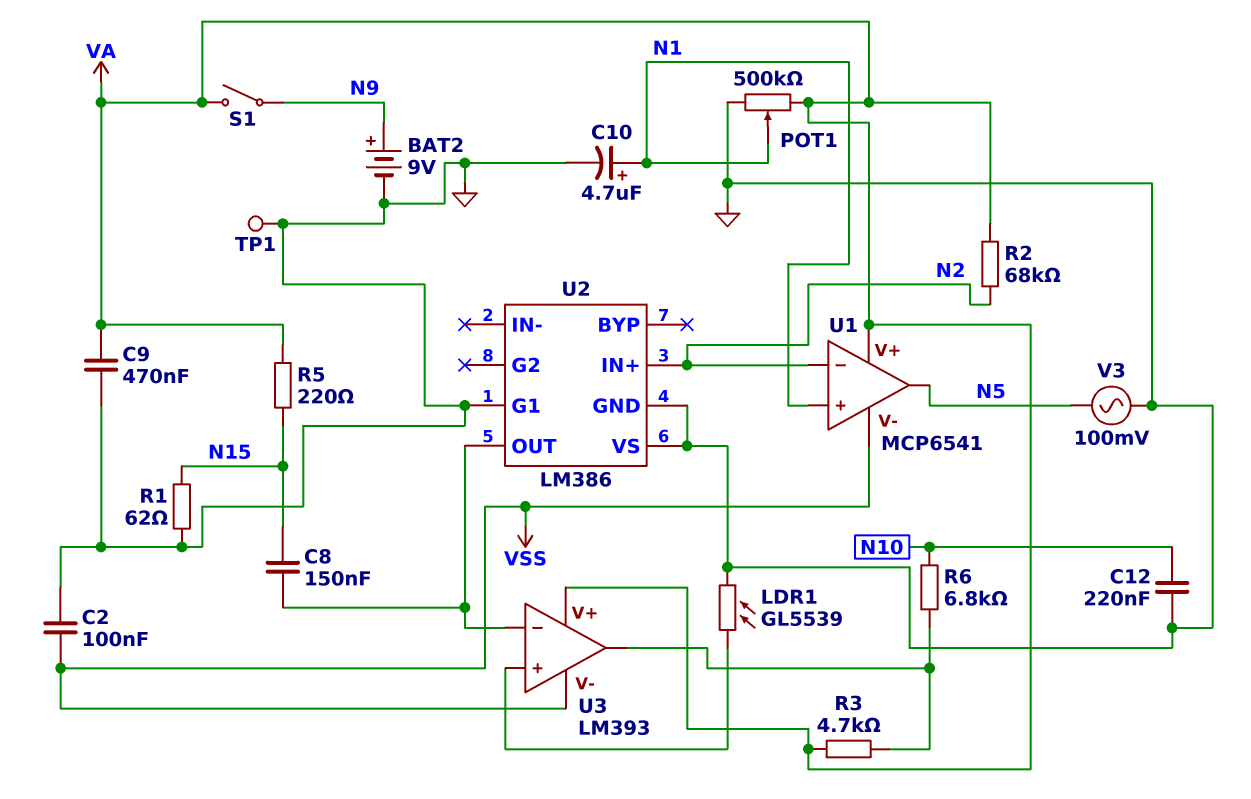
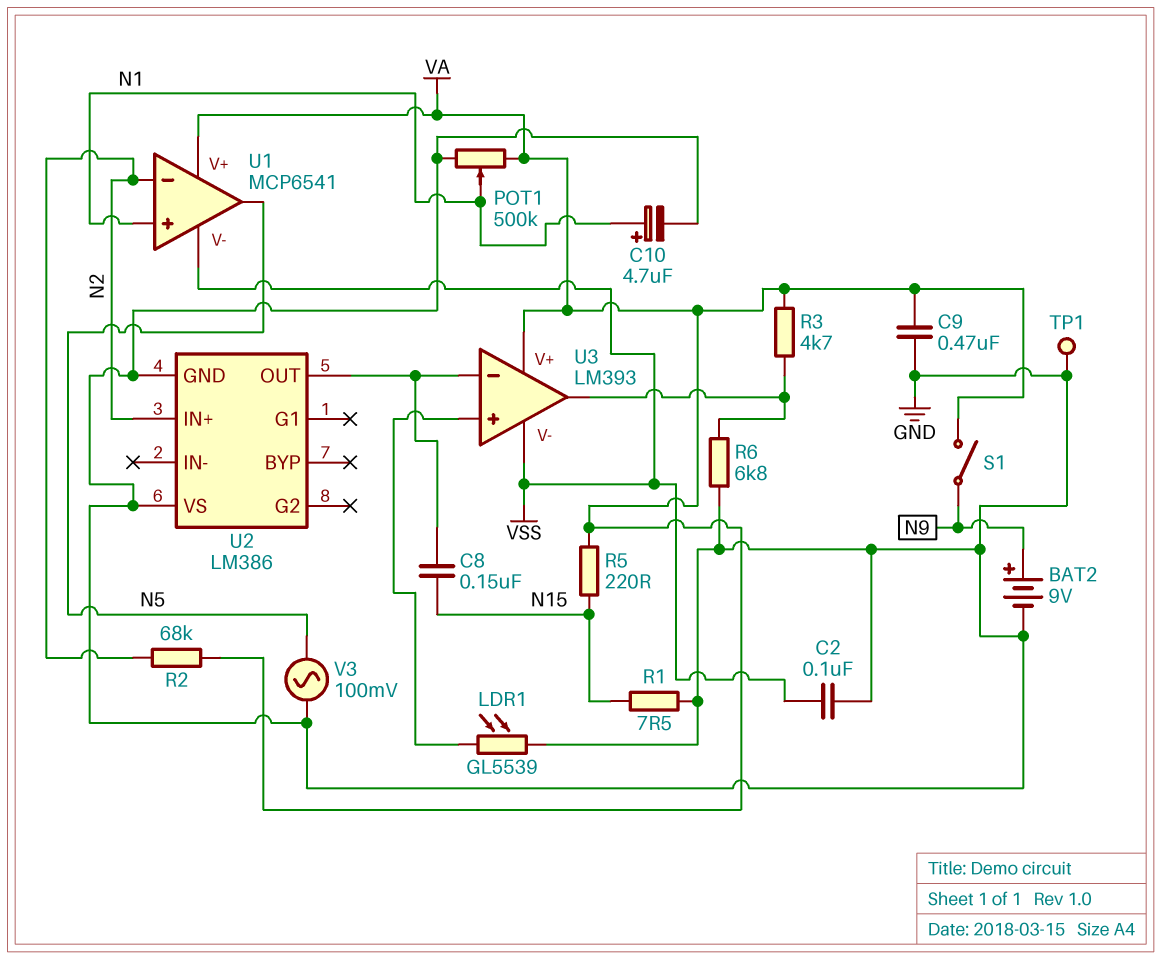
C12: 220nF (GND, N10) -> none
R1: 62 (GND, N15) -> 7.5 (GND, N15)
R6: 6.8k (N10, U3/out) -> 6.8k (GND, U3/out)
U2 pin G1: GND -> none

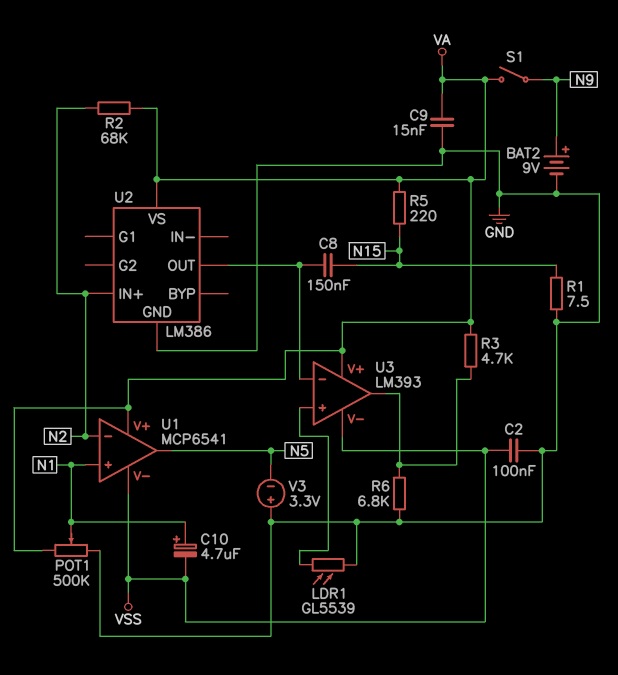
C9: 470nF (GND, VA) -> 15nF (GND, VA)
C10: 4.7uF (plus N1, minus GND) -> 4.7uF (plus N1, minus VSS)
TP1: test point (GND) -> none
U2 pin VS: GND -> VA
V3: AC 100mV (GND, N5) -> 3.3V (plus GND, minus N5)

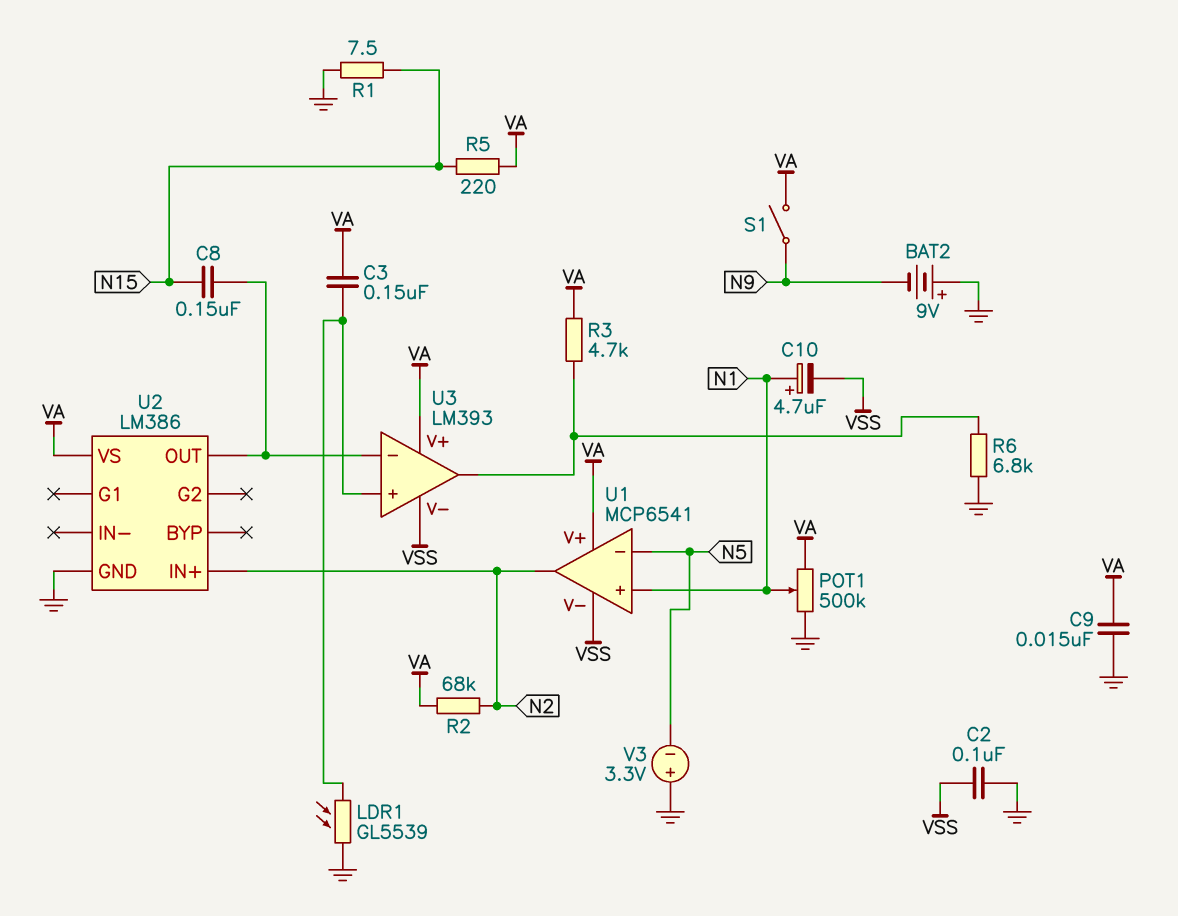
BAT2: 9V (plus N9, minus GND) -> 9V (plus GND, minus N9)
C3: none -> 150nF (U3/in+, VA)
U1 pin in-: N2 -> N5
U1 pin out: N5 -> N2

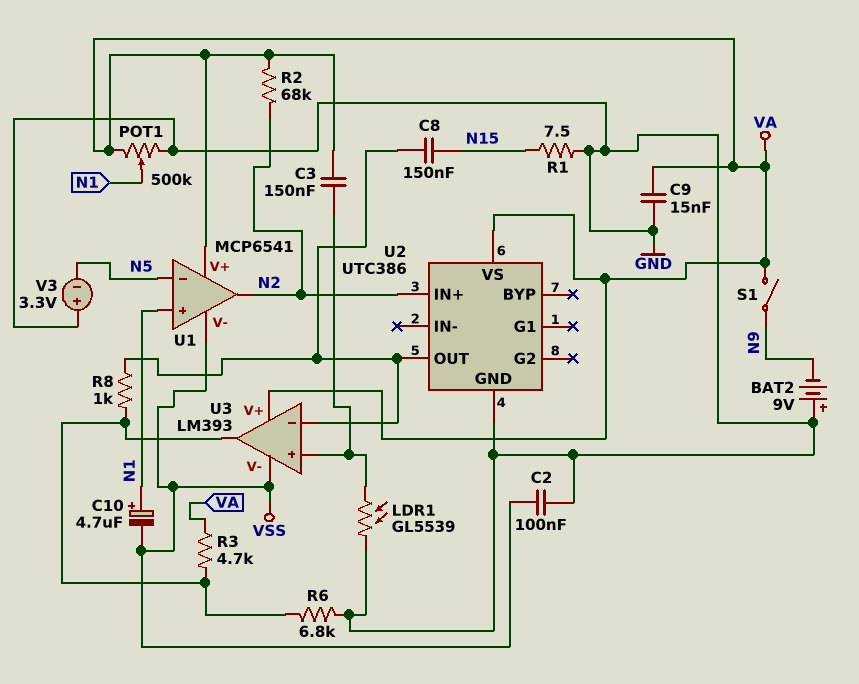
R5: 220 (N15, VA) -> none
R8: none -> 1k (U2/OUT, U3/out)
U2: LM386 -> UTC386

